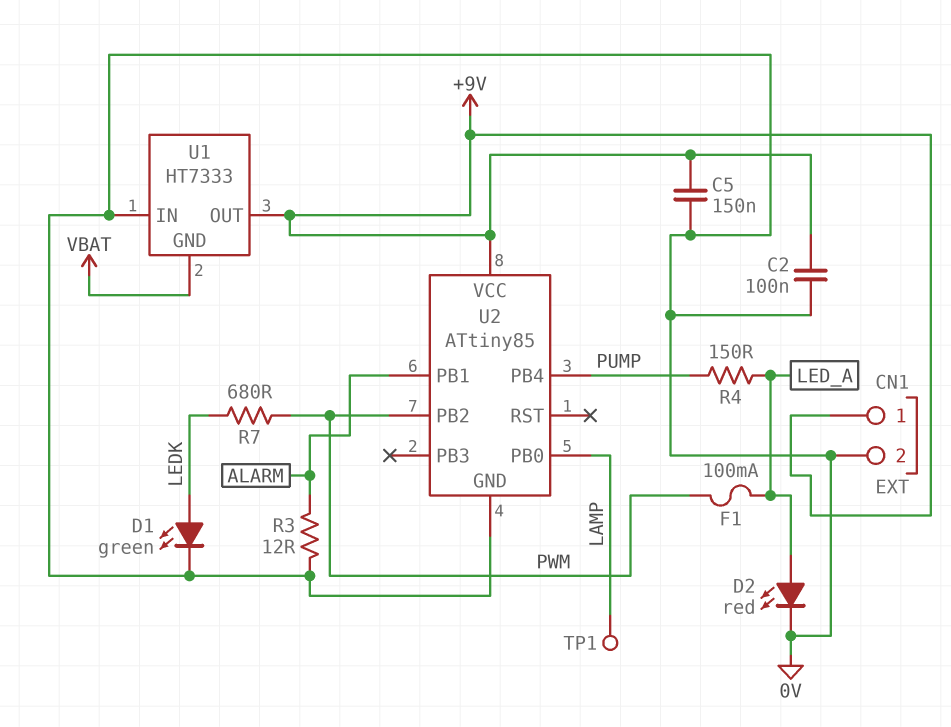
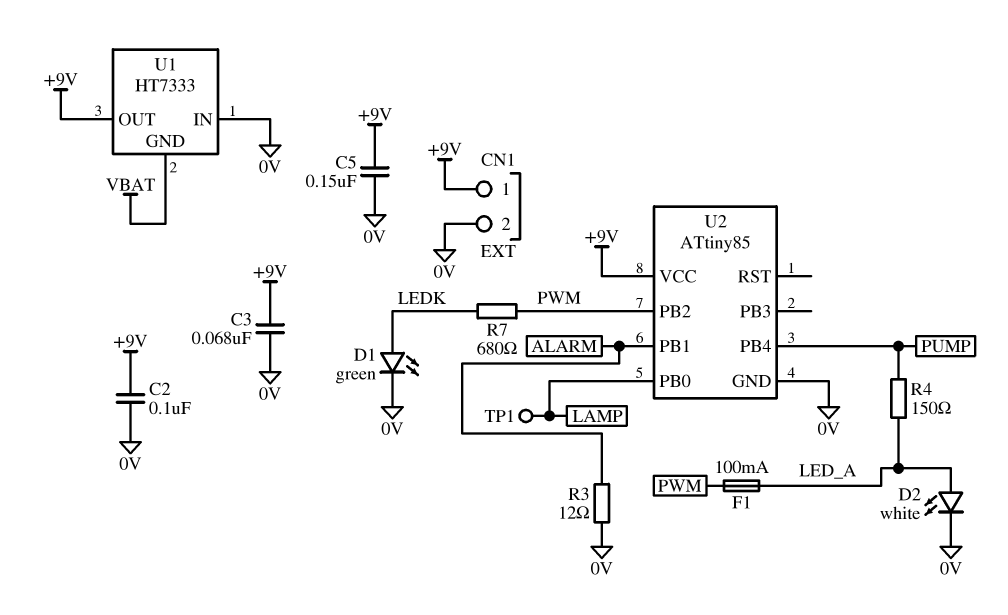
C3: none -> 68nF (+9V, 0V)
D2: LED red (A LED_A, K 0V) -> LED white (A LED_A, K 0V)

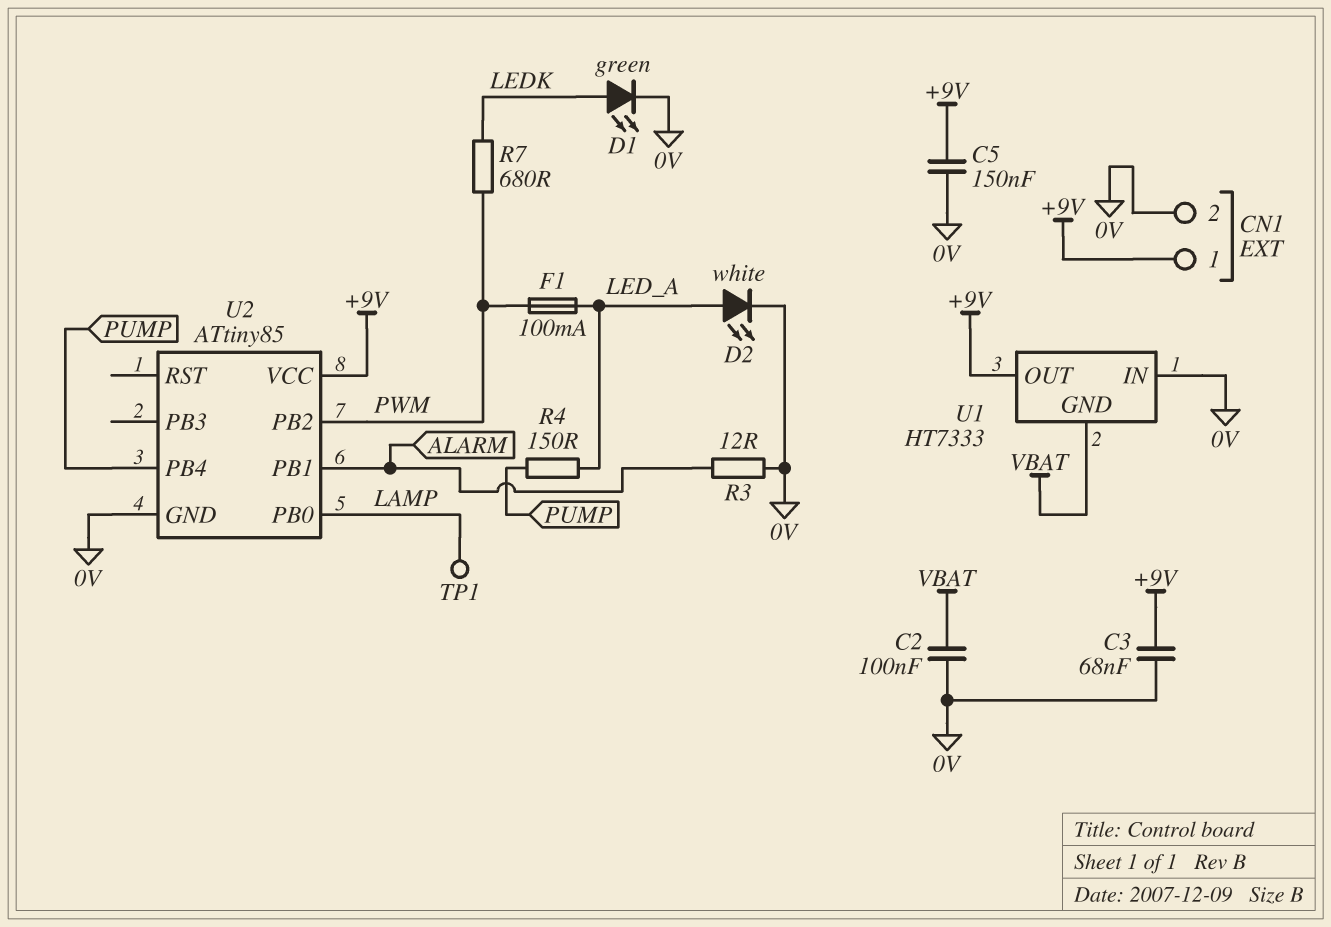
C2: 100nF (+9V, 0V) -> 100nF (0V, VBAT)

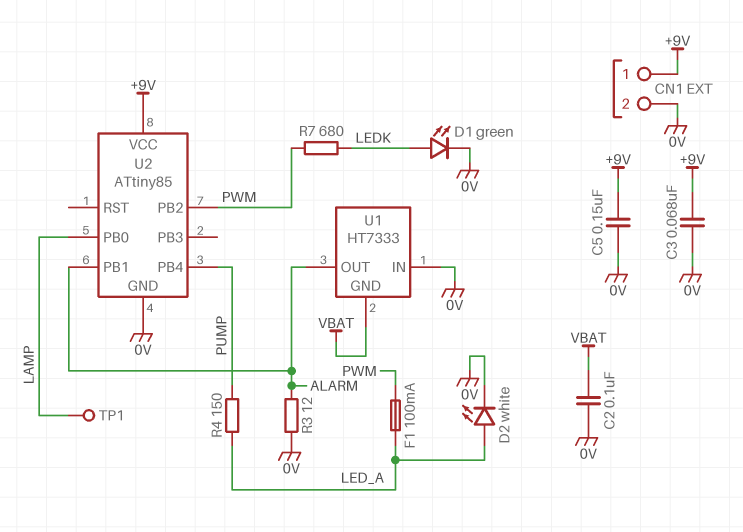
U1 pin OUT: +9V -> ALARM

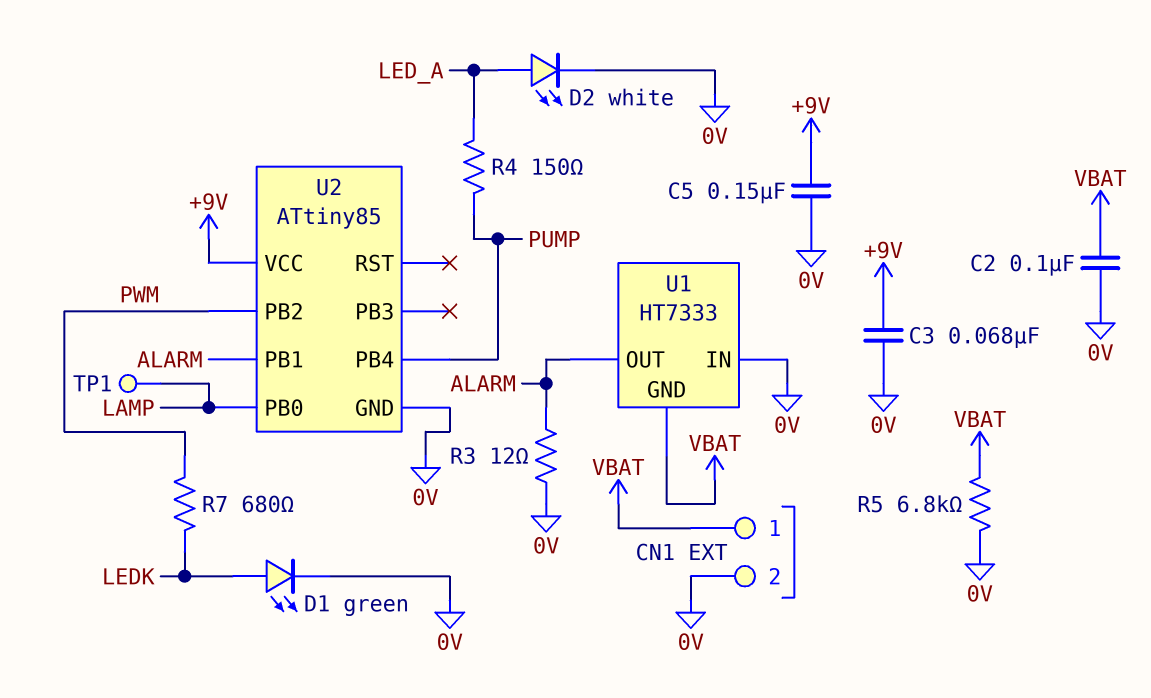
CN1 pin 1: +9V -> VBAT
F1: 100mA (LED_A, PWM) -> none
R5: none -> 6.8k (0V, VBAT)

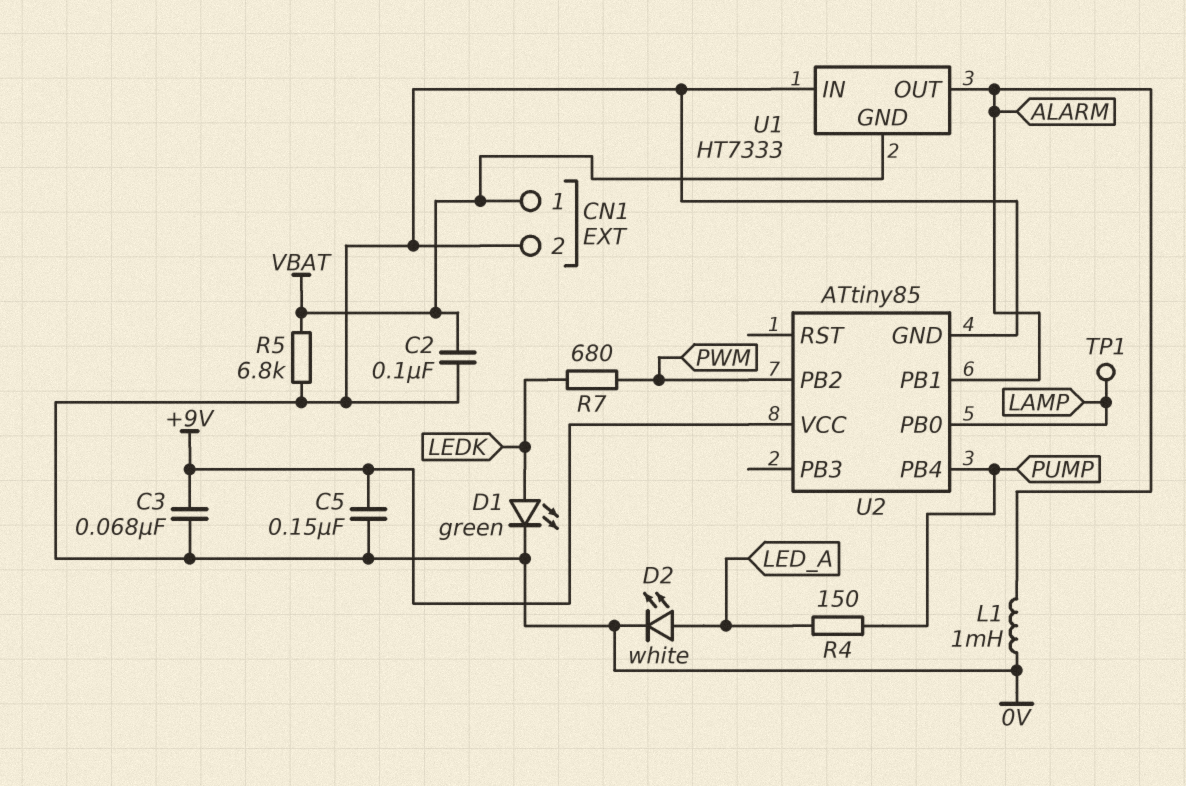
L1: none -> 1mH (0V, ALARM)
R3: 12 (0V, ALARM) -> none

